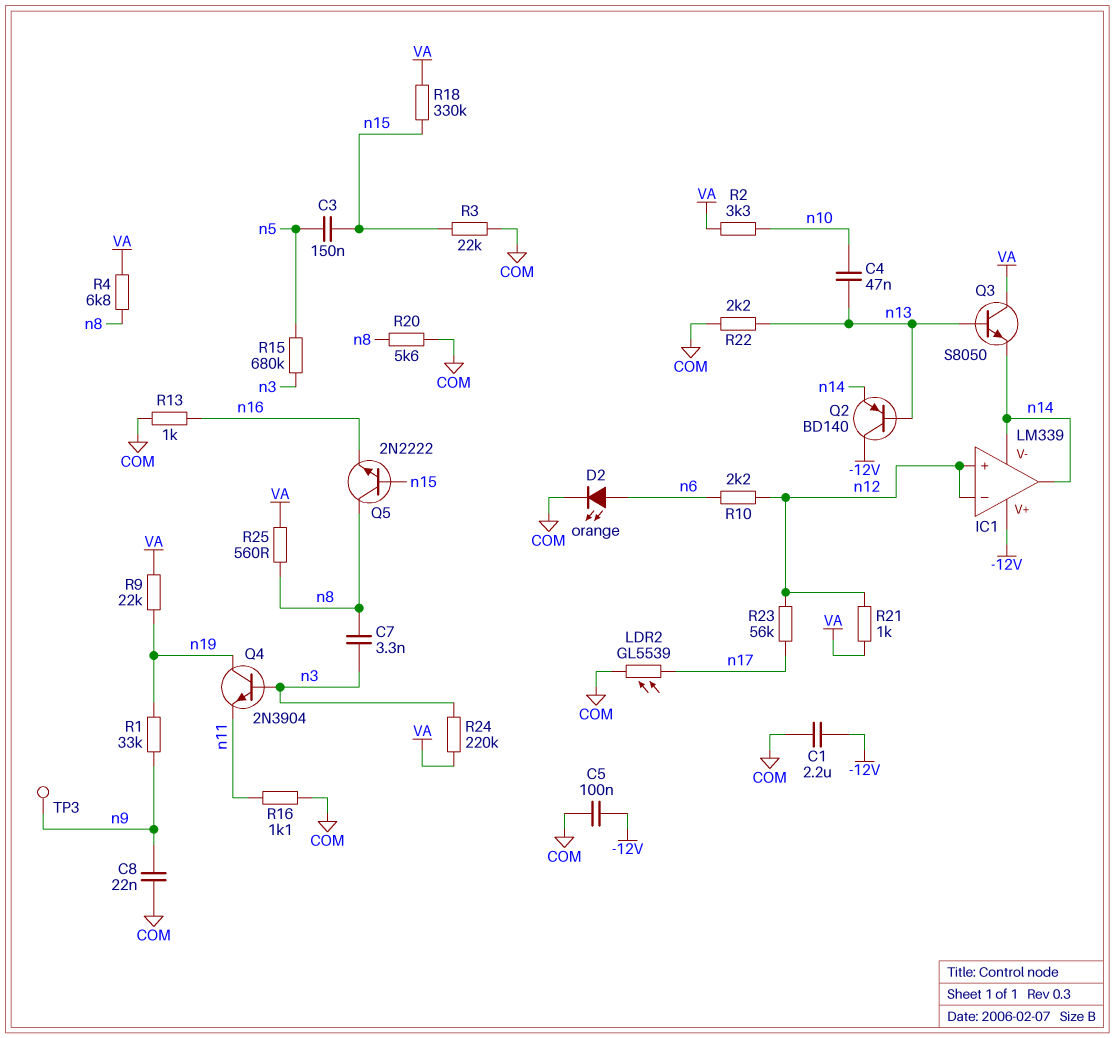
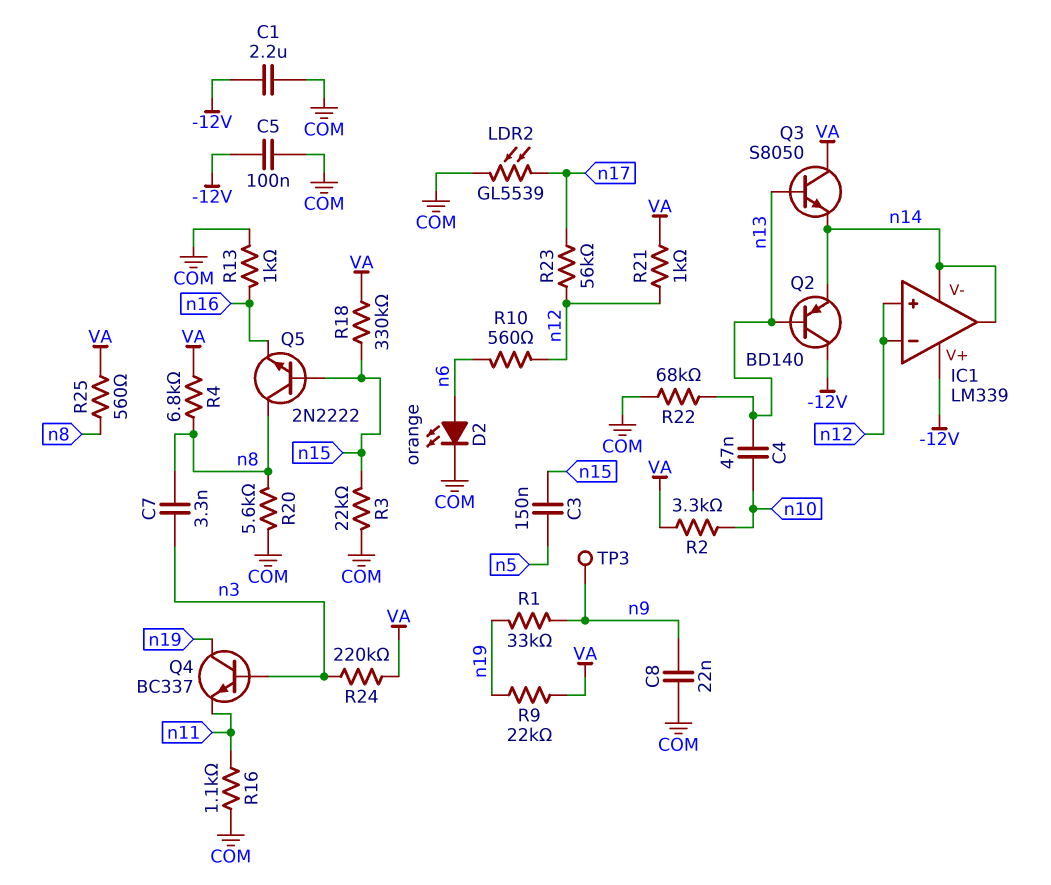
Q4: NPN 2N3904 (B n3, C n19, E n11) -> NPN BC337 (B n3, C n19, E n11)
R10: 2.2k (n6, n12) -> 560 (n6, n12)
R15: 680k (n3, n5) -> none
R22: 2.2k (COM, n13) -> 68k (COM, n13)

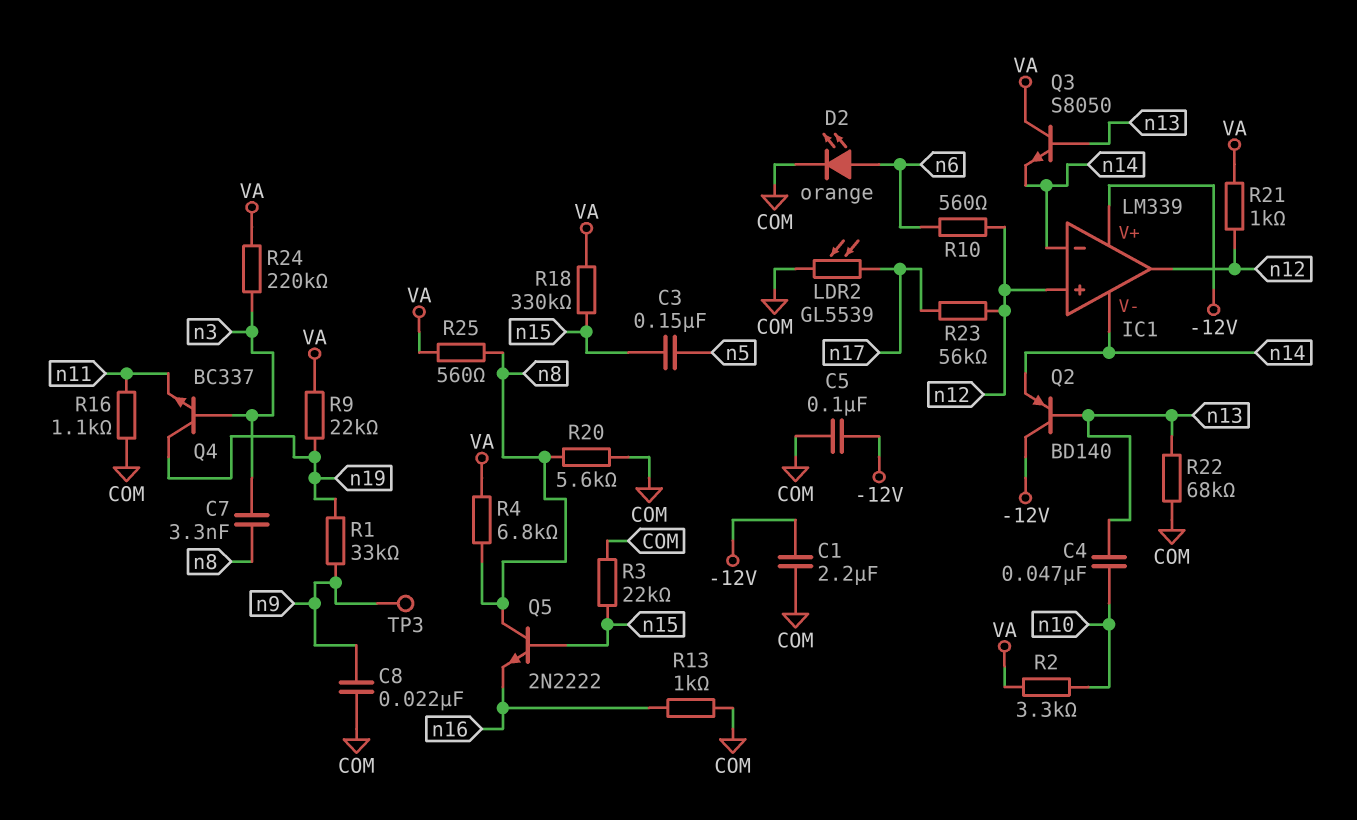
IC1 pin in-: n12 -> n14
IC1 pin out: n14 -> n12

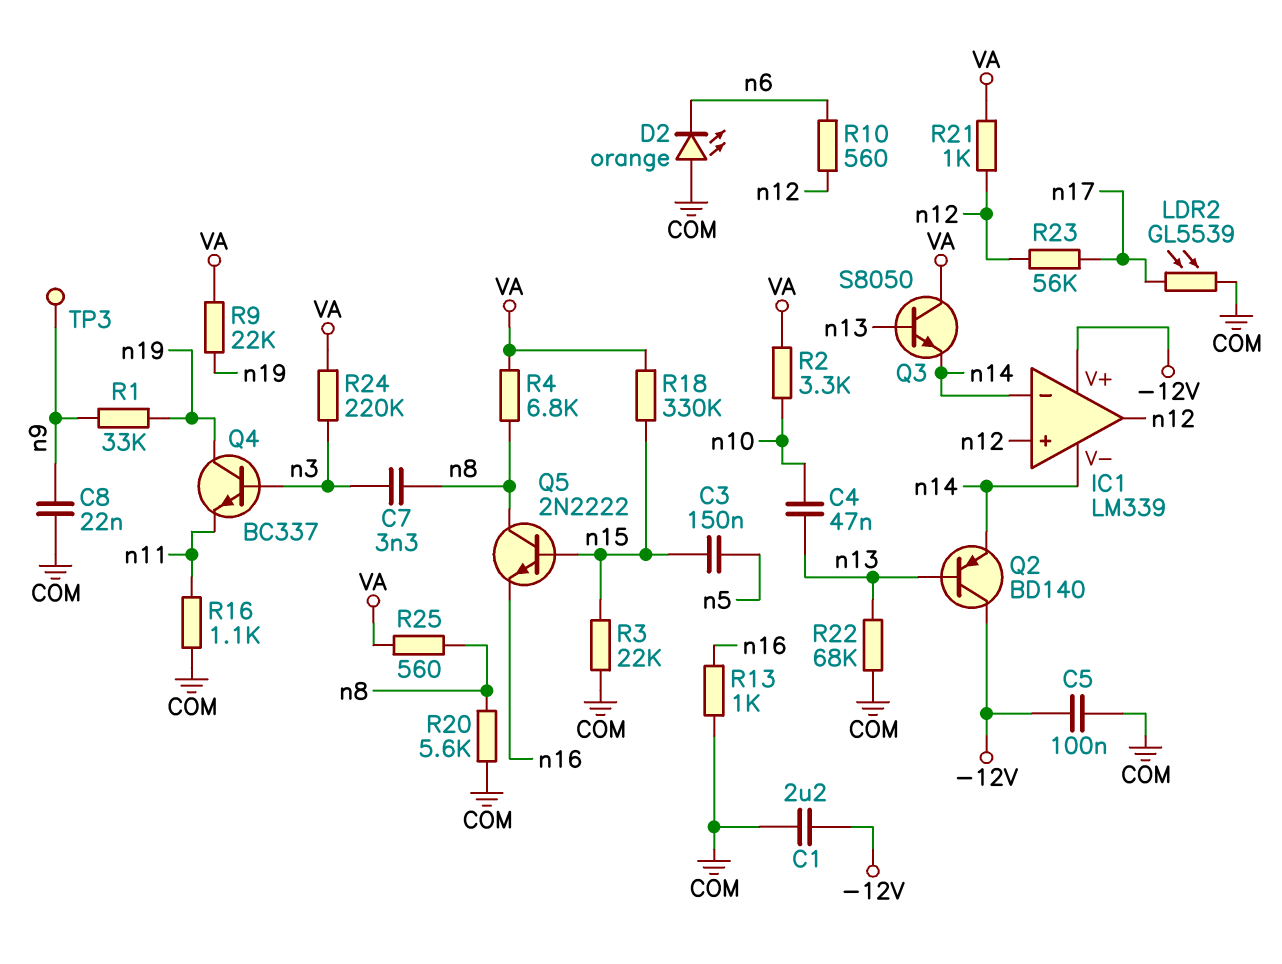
D2: LED orange (A n6, K COM) -> LED orange (A COM, K n6)

